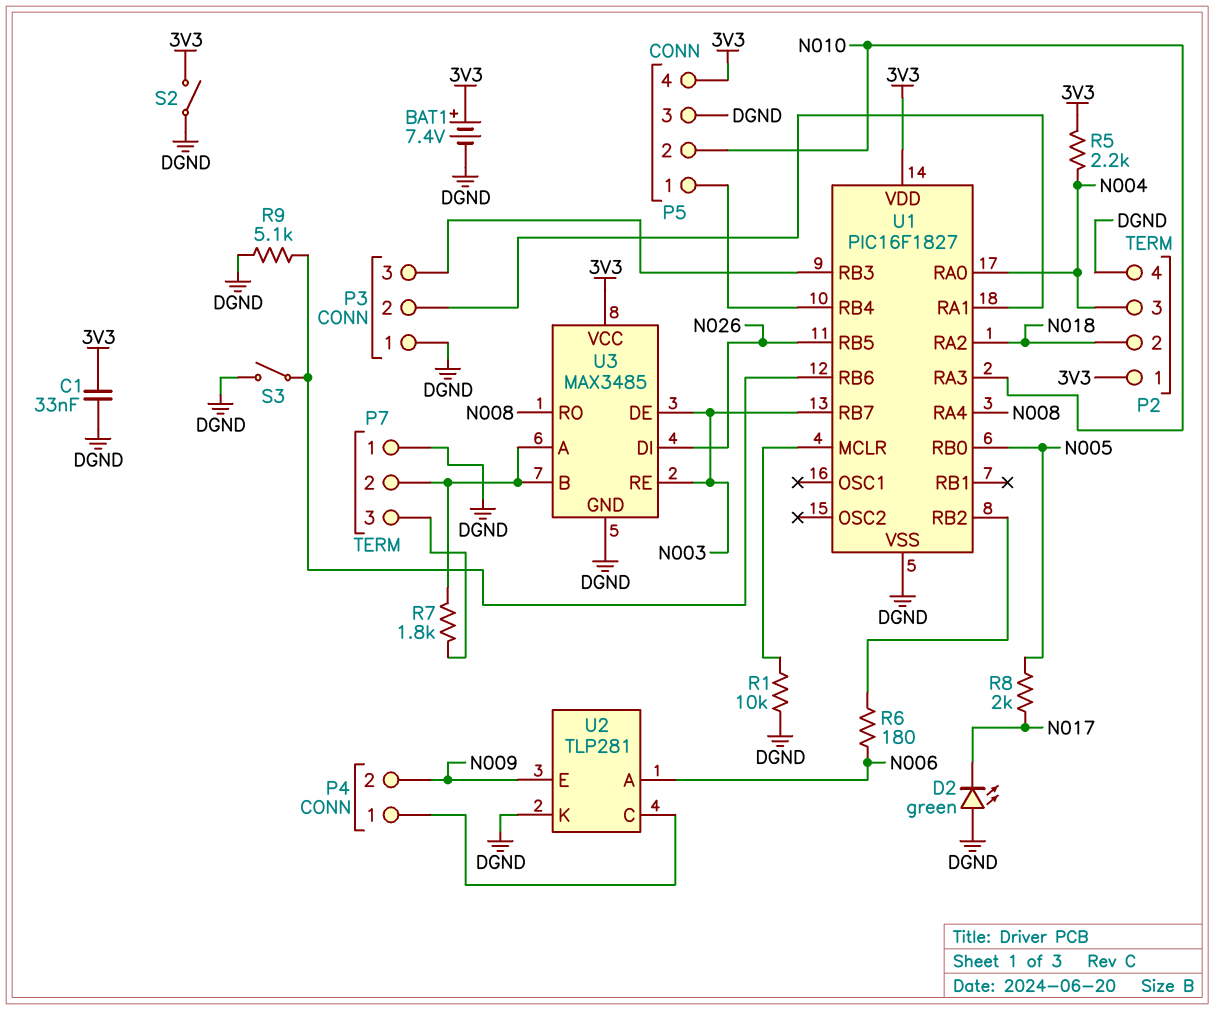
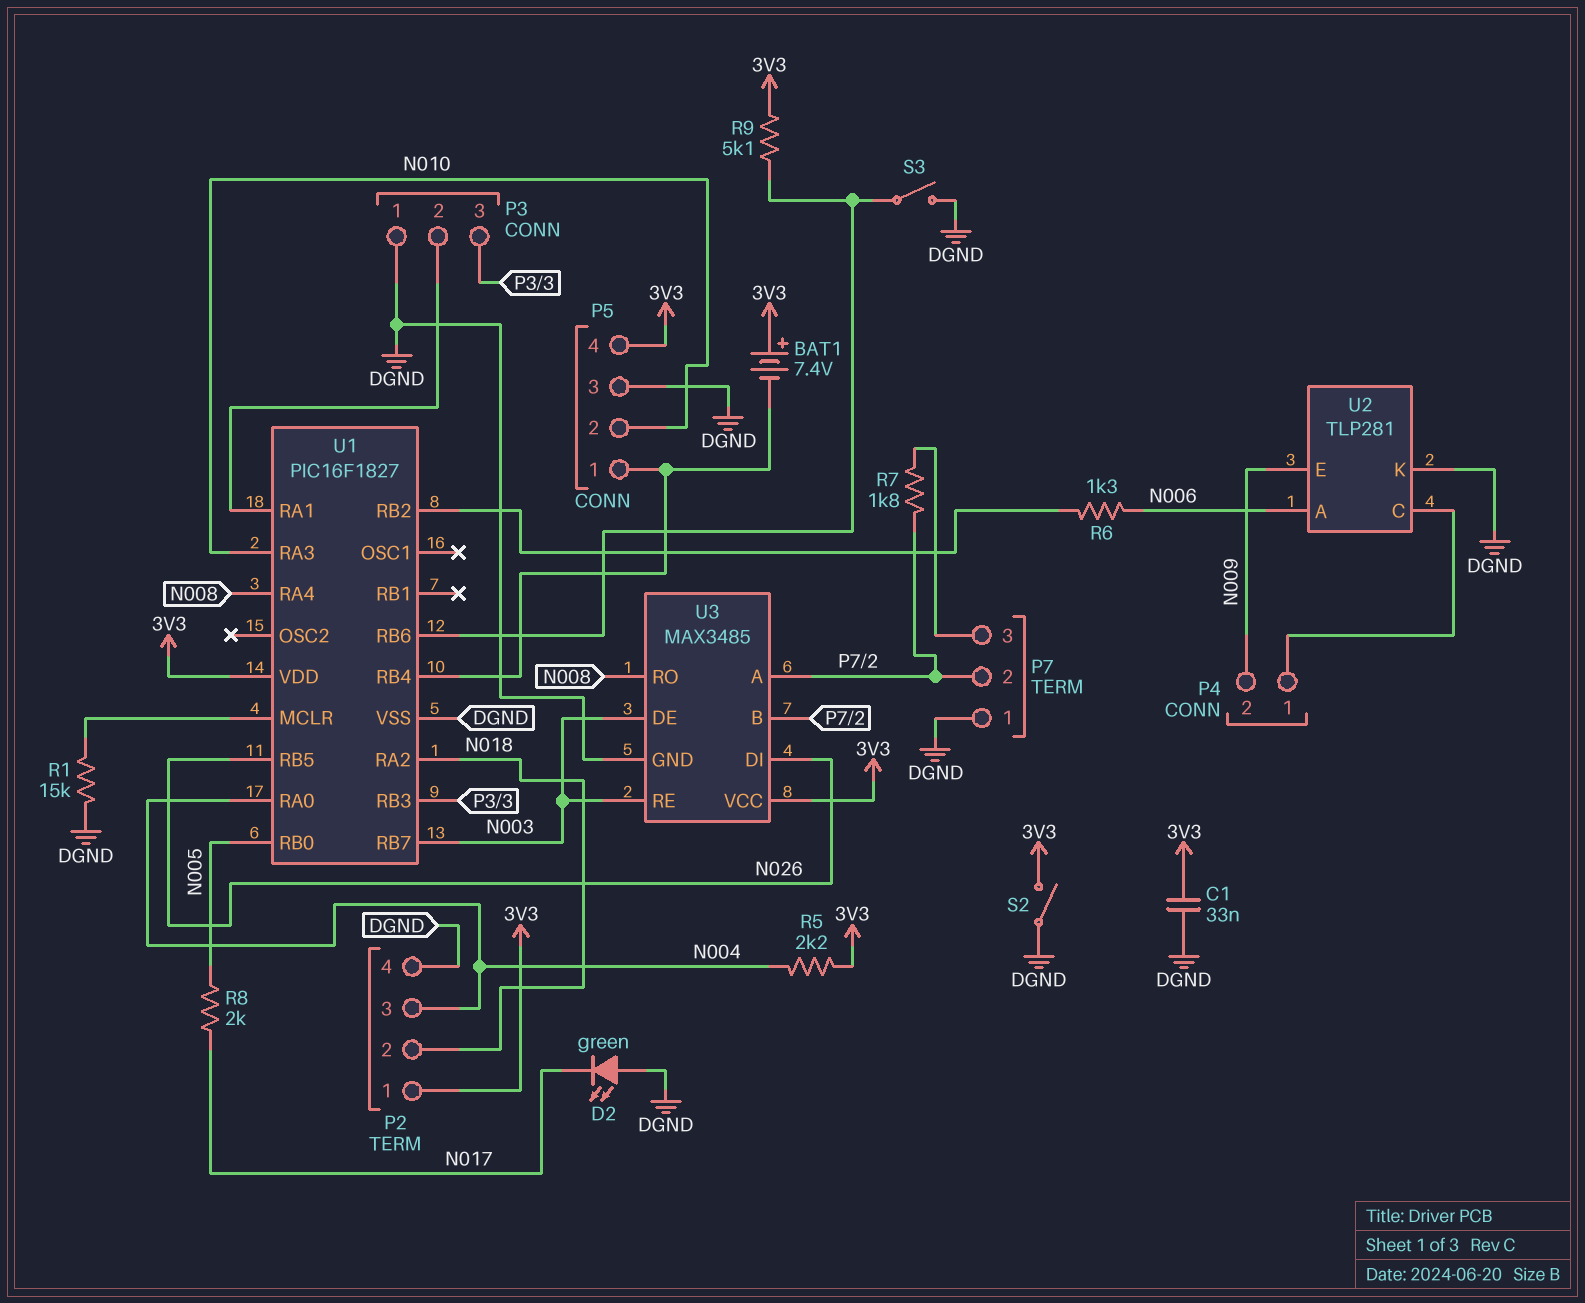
BAT1: 7.4V (plus 3V3, minus DGND) -> 7.4V (plus 3V3, minus P5/1)
R1: 10k (DGND, U1/MCLR) -> 15k (DGND, U1/MCLR)
R6: 180 (N006, U1/RB2) -> 1.3k (N006, U1/RB2)
R9: 5.1k (DGND, U1/RB6) -> 5.1k (3V3, U1/RB6)

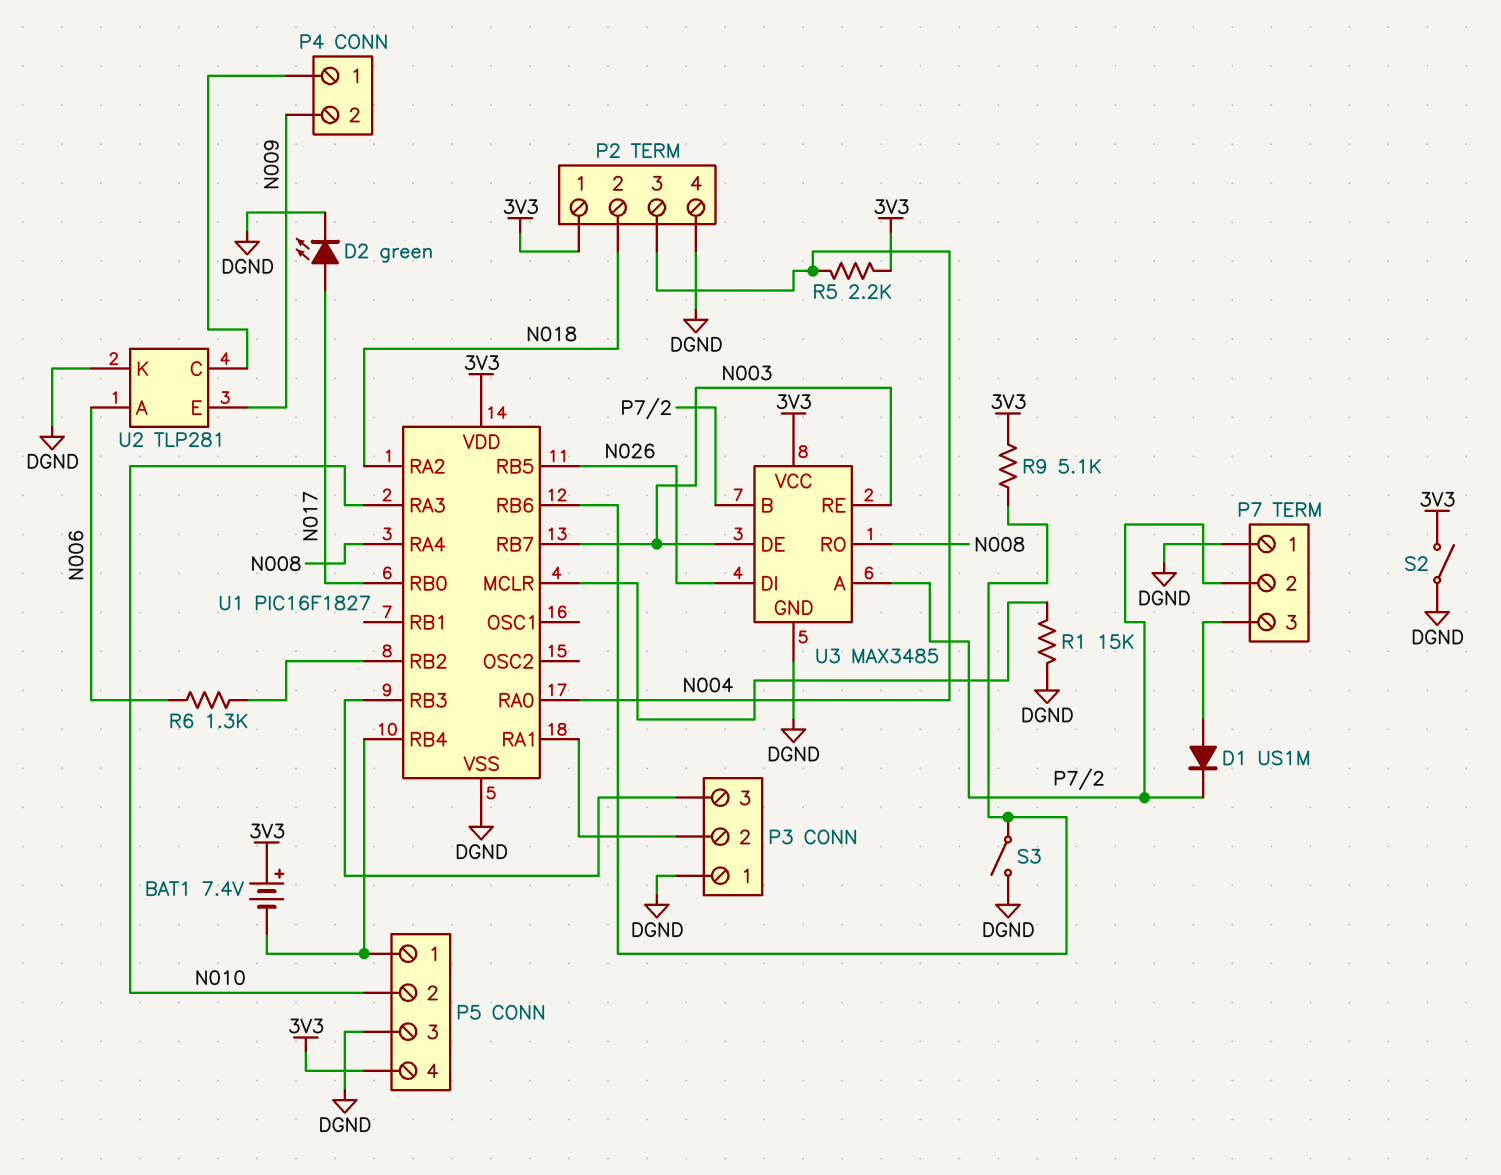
C1: 33nF (3V3, DGND) -> none
D1: none -> diode US1M (A P7/3, K P7/2)
D2: LED green (A DGND, K N017) -> LED green (A N017, K DGND)
R7: 1.8k (P7/2, P7/3) -> none
R8: 2k (N005, N017) -> none
U1 pin RB0: N005 -> N017

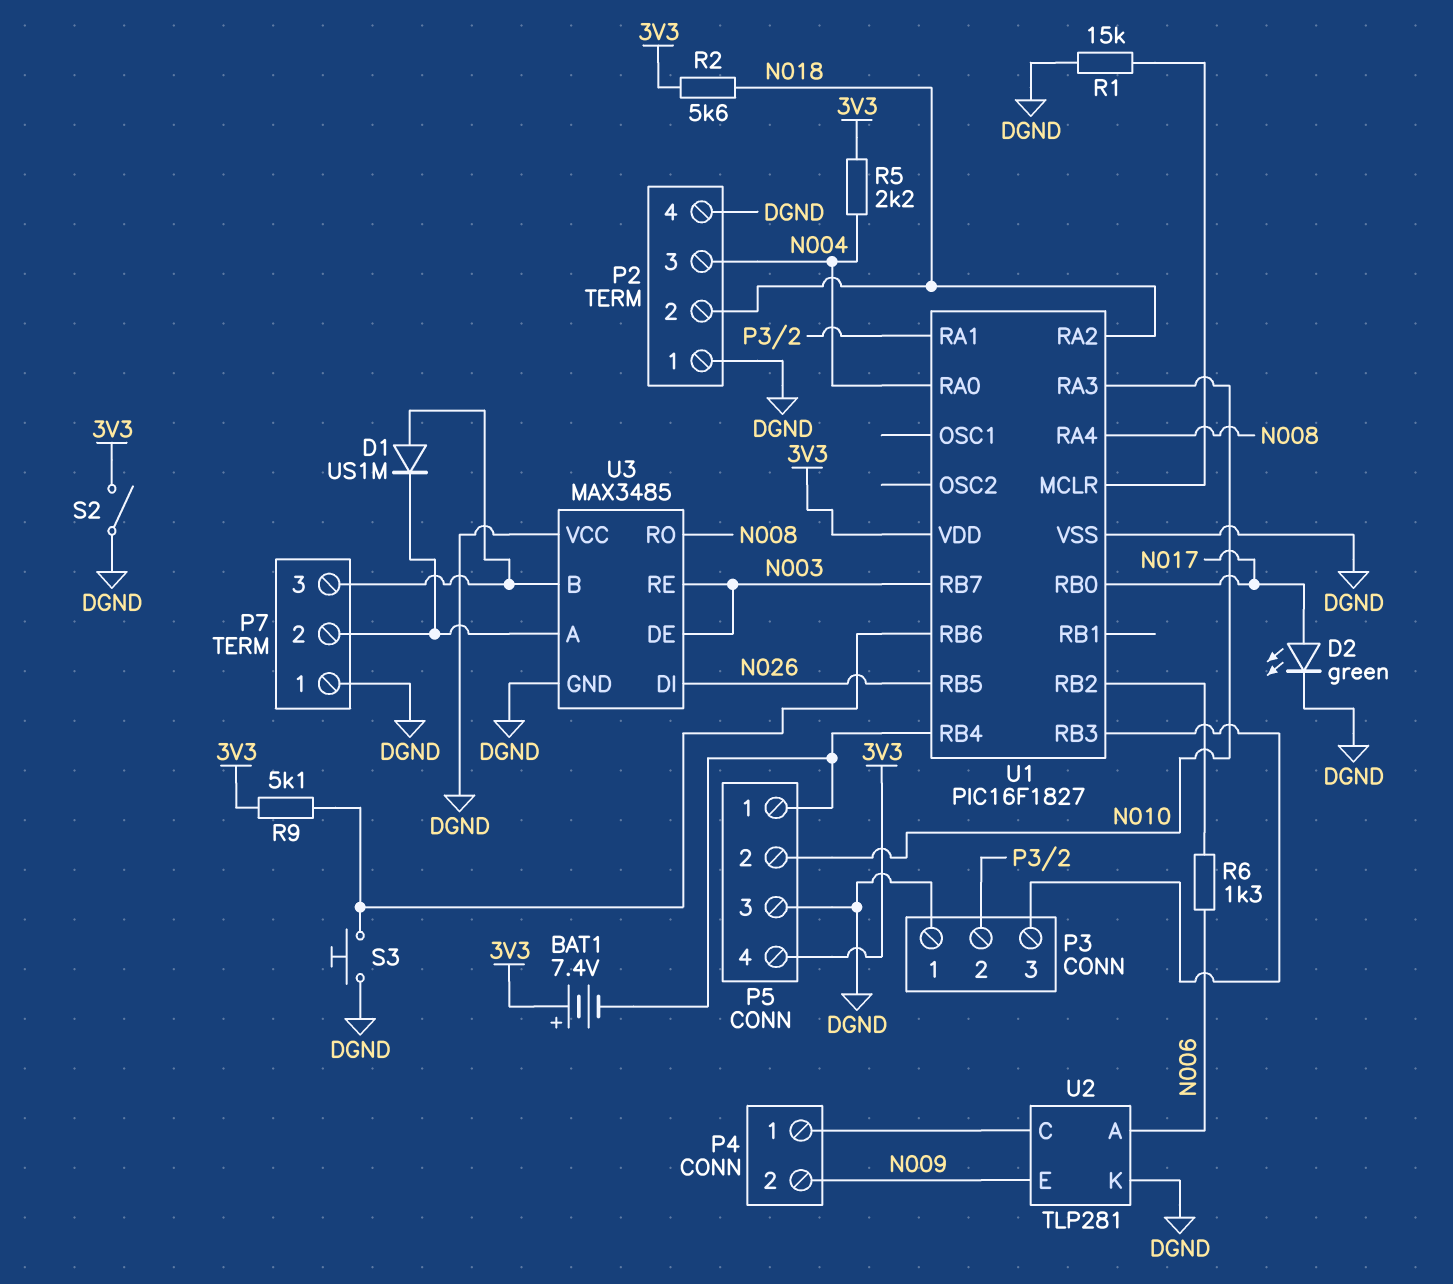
P2 pin 1: 3V3 -> DGND
R2: none -> 5.6k (3V3, N018)
S3: switch (DGND, U1/RB6) -> button (DGND, U1/RB6)
U3 pin B: P7/2 -> P7/3
U3 pin VCC: 3V3 -> DGND

